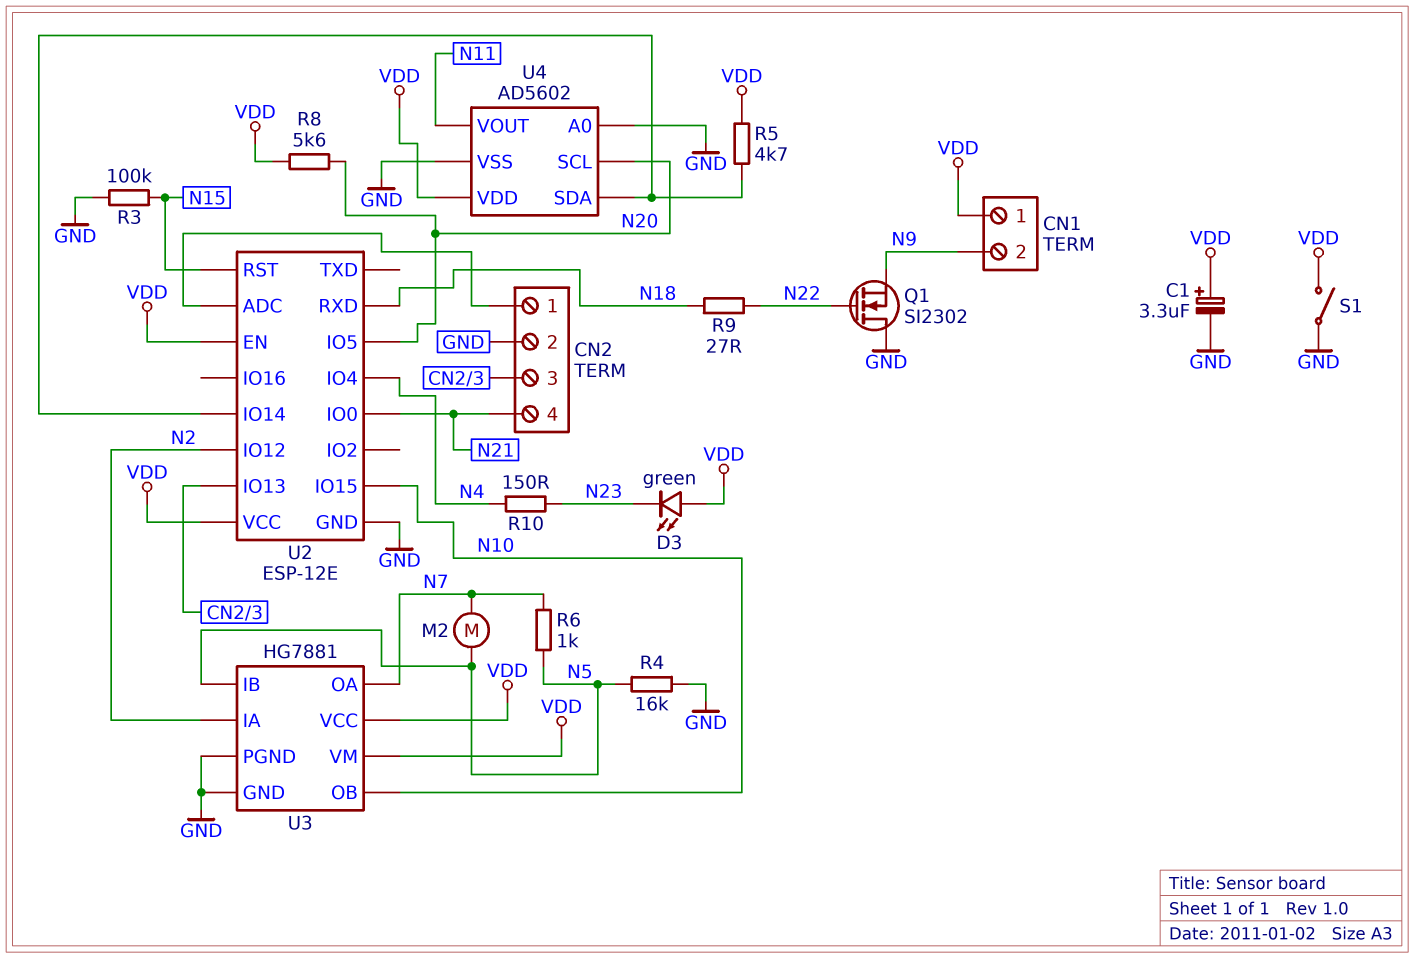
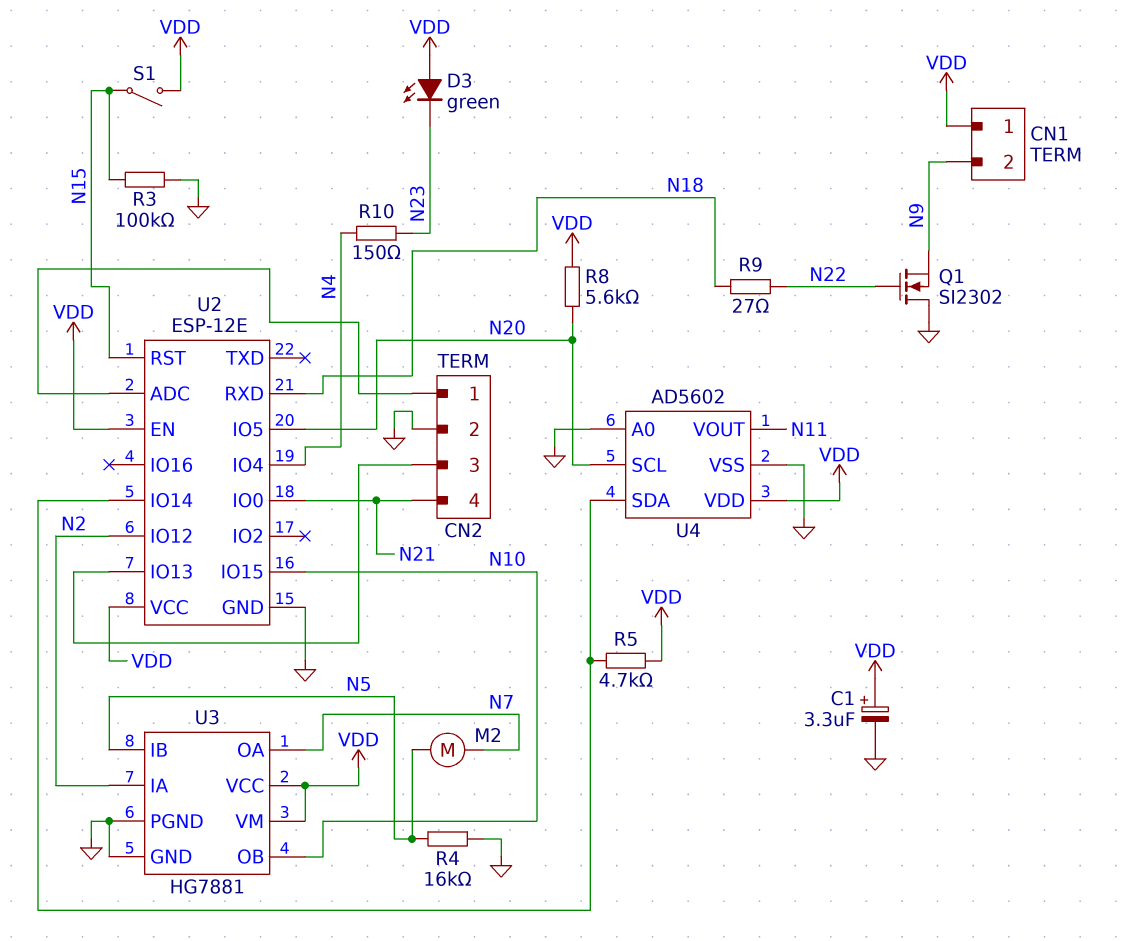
R6: 1k (N5, N7) -> none
S1: switch (GND, VDD) -> switch (N15, VDD)

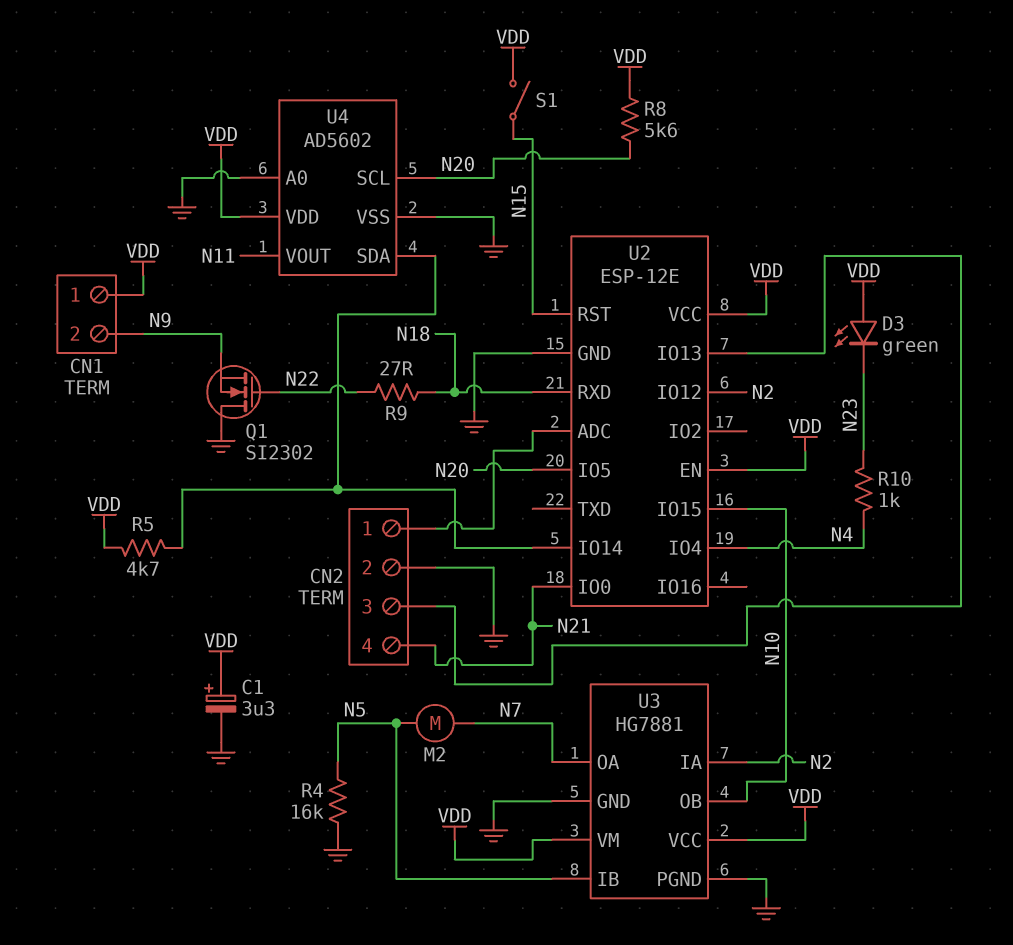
R3: 100k (GND, N15) -> none
R10: 150 (N4, N23) -> 1k (N4, N23)

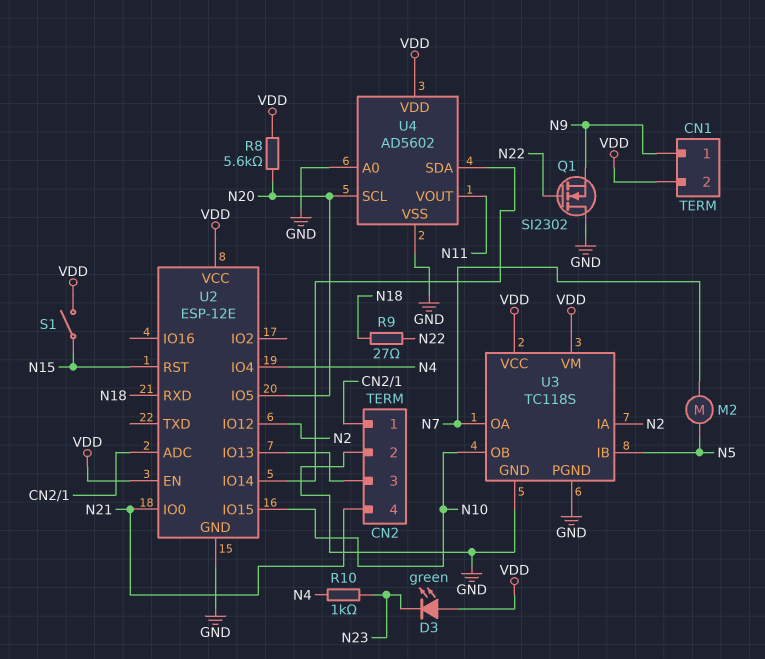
C1: 3.3uF (plus VDD, minus GND) -> none
CN1 pin 1: VDD -> N9
CN1 pin 2: N9 -> VDD
R4: 16k (GND, N5) -> none
R5: 4.7k (U2/IO14, VDD) -> none
U3: HG7881 -> TC118S

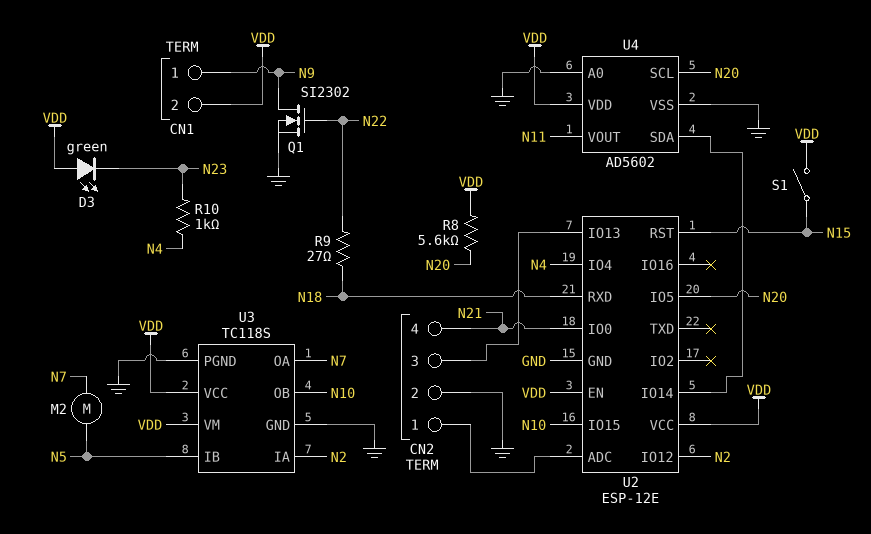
Q1: NMOS SI2302 (G N22, D GND, S N9) -> NMOS SI2302 (G N22, D N9, S GND)

